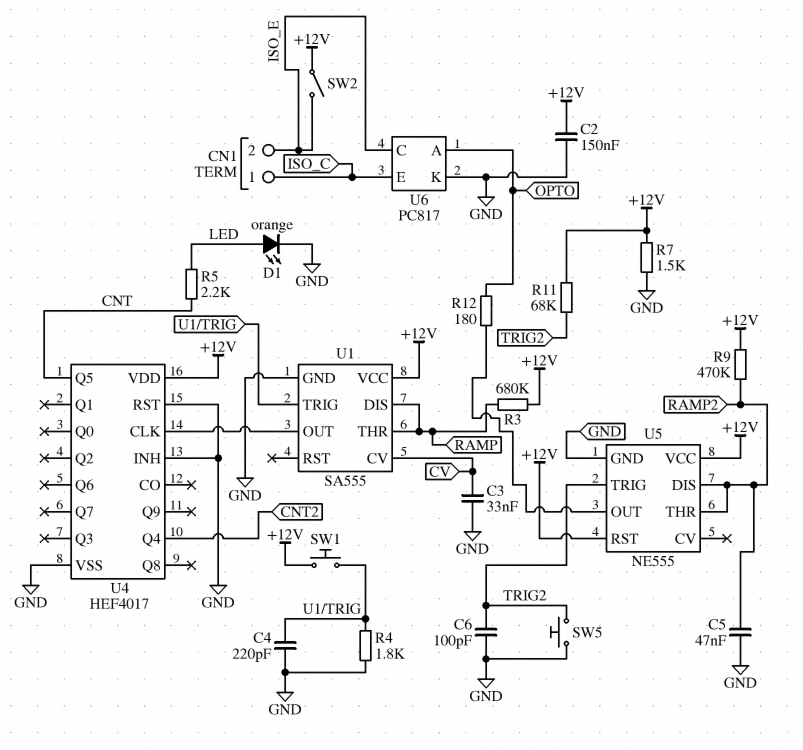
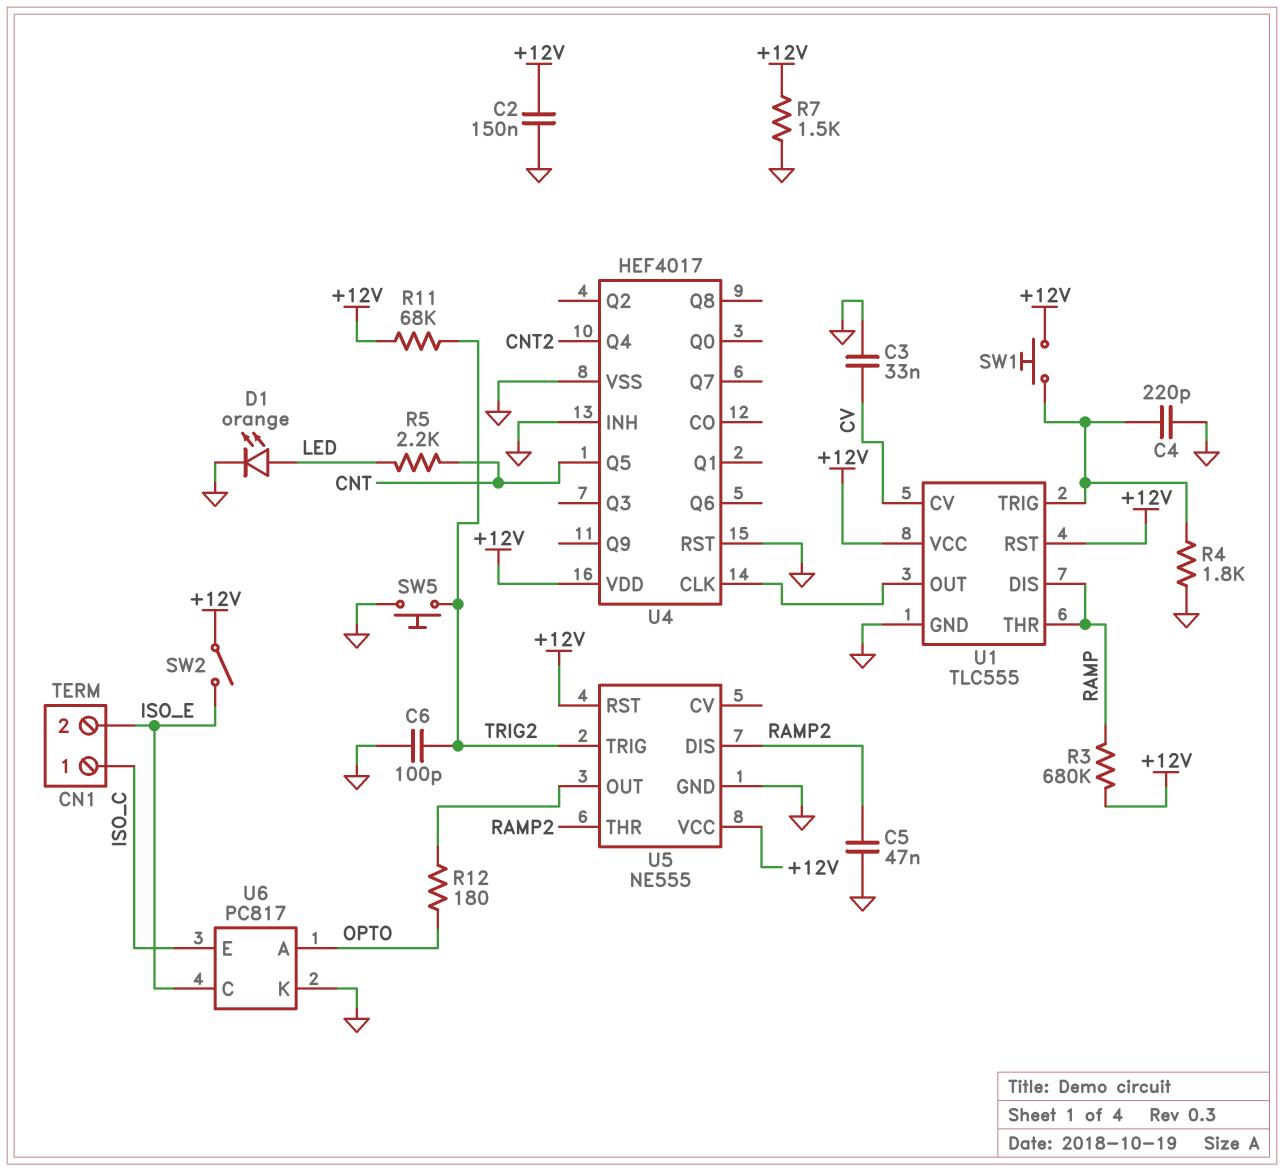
R9: 470k (+12V, RAMP2) -> none
U1: SA555 -> TLC555
U1 pin RST: none -> +12V

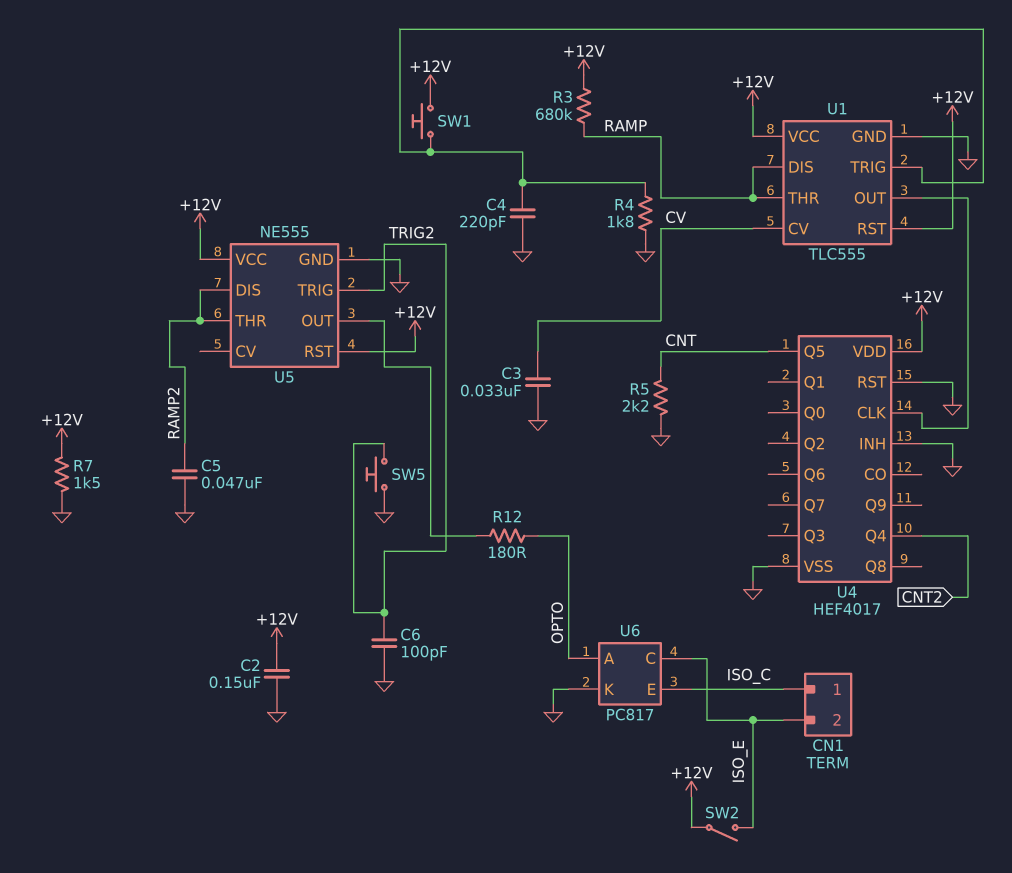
D1: LED orange (A LED, K GND) -> none
R5: 2.2k (CNT, LED) -> 2.2k (CNT, GND)
R11: 68k (+12V, TRIG2) -> none

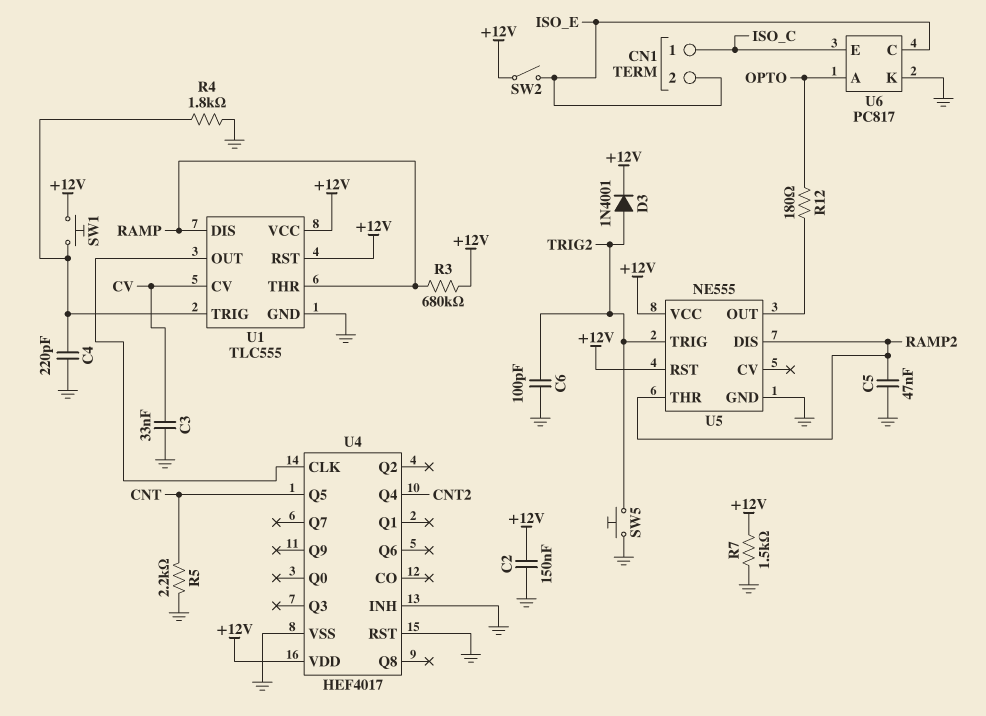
D3: none -> diode 1N4001 (A TRIG2, K +12V)

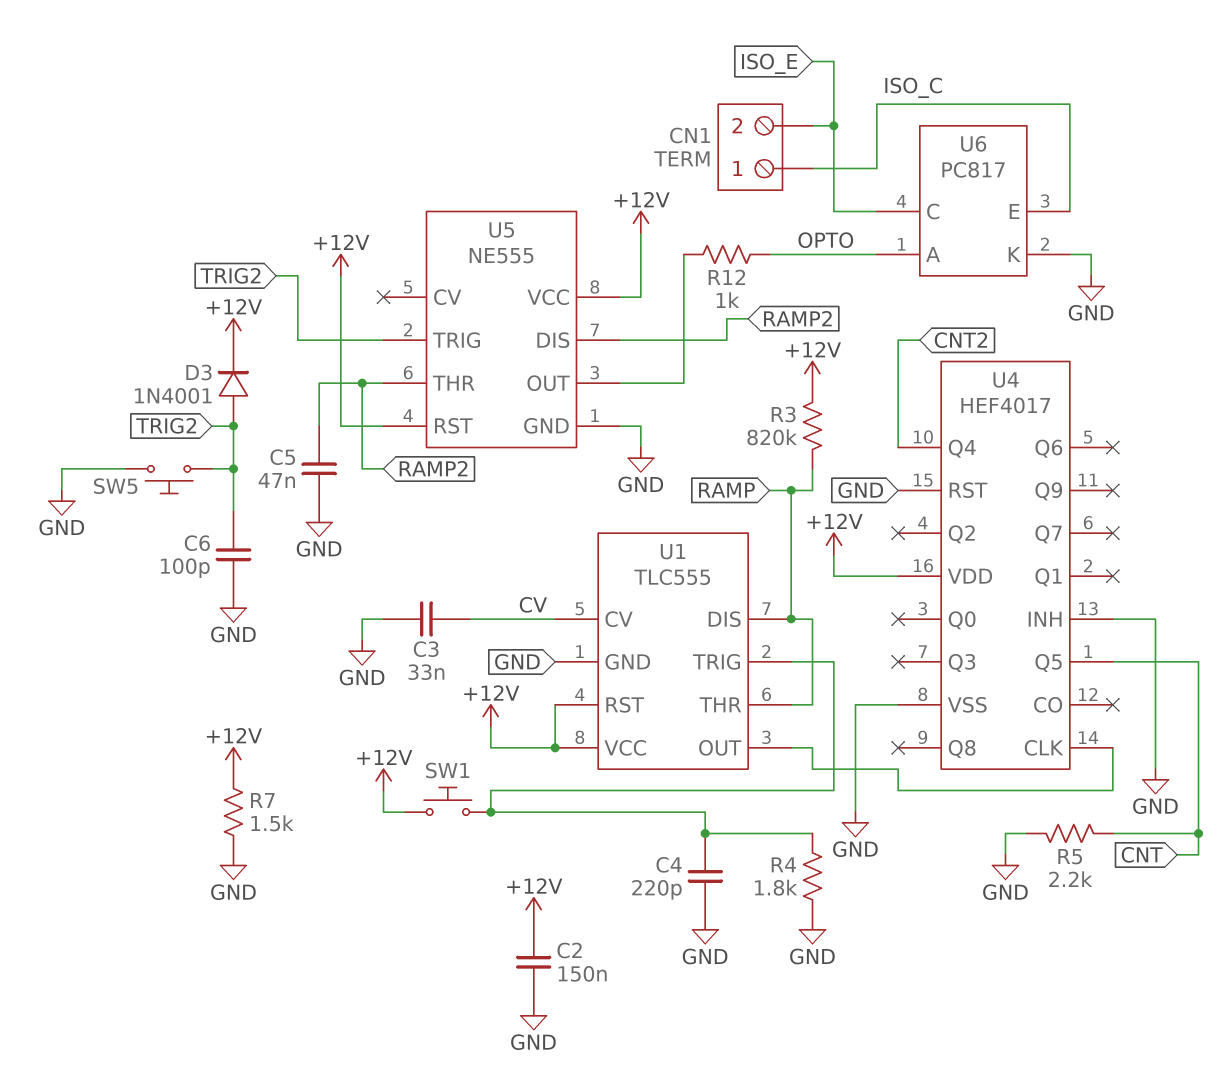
R3: 680k (+12V, RAMP) -> 820k (+12V, RAMP)
R12: 180 (OPTO, U5/OUT) -> 1k (OPTO, U5/OUT)
SW2: switch (+12V, ISO_E) -> none

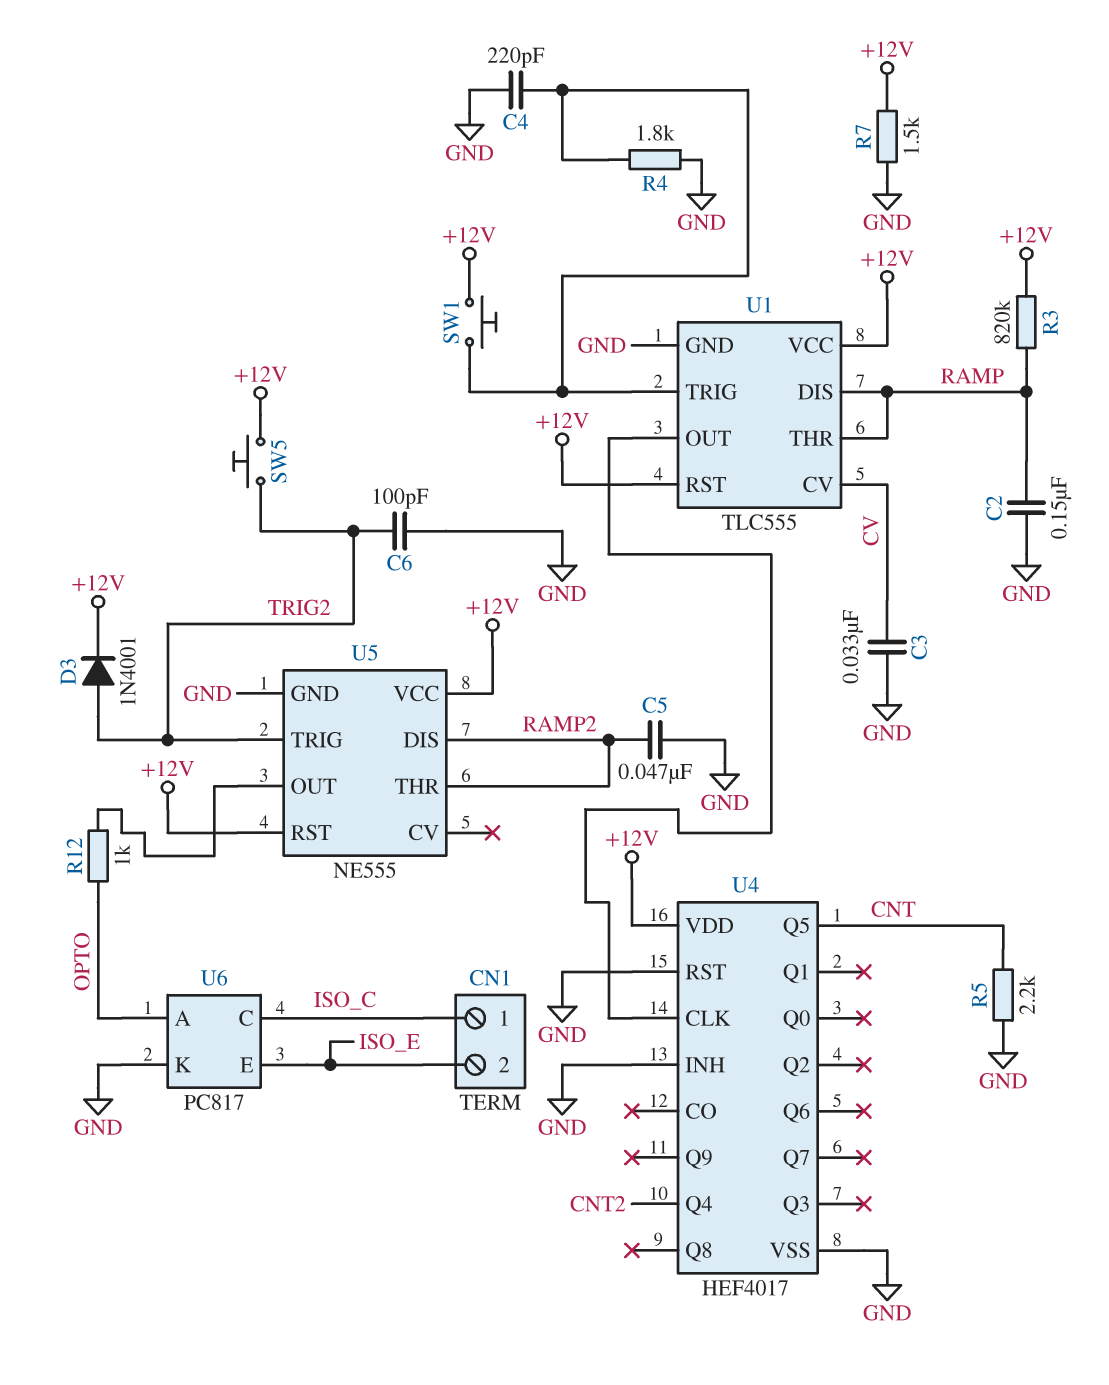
C2: 150nF (+12V, GND) -> 150nF (GND, RAMP)
SW5: button (GND, TRIG2) -> button (+12V, TRIG2)
U6 pin C: ISO_E -> ISO_C
U6 pin E: ISO_C -> ISO_E

